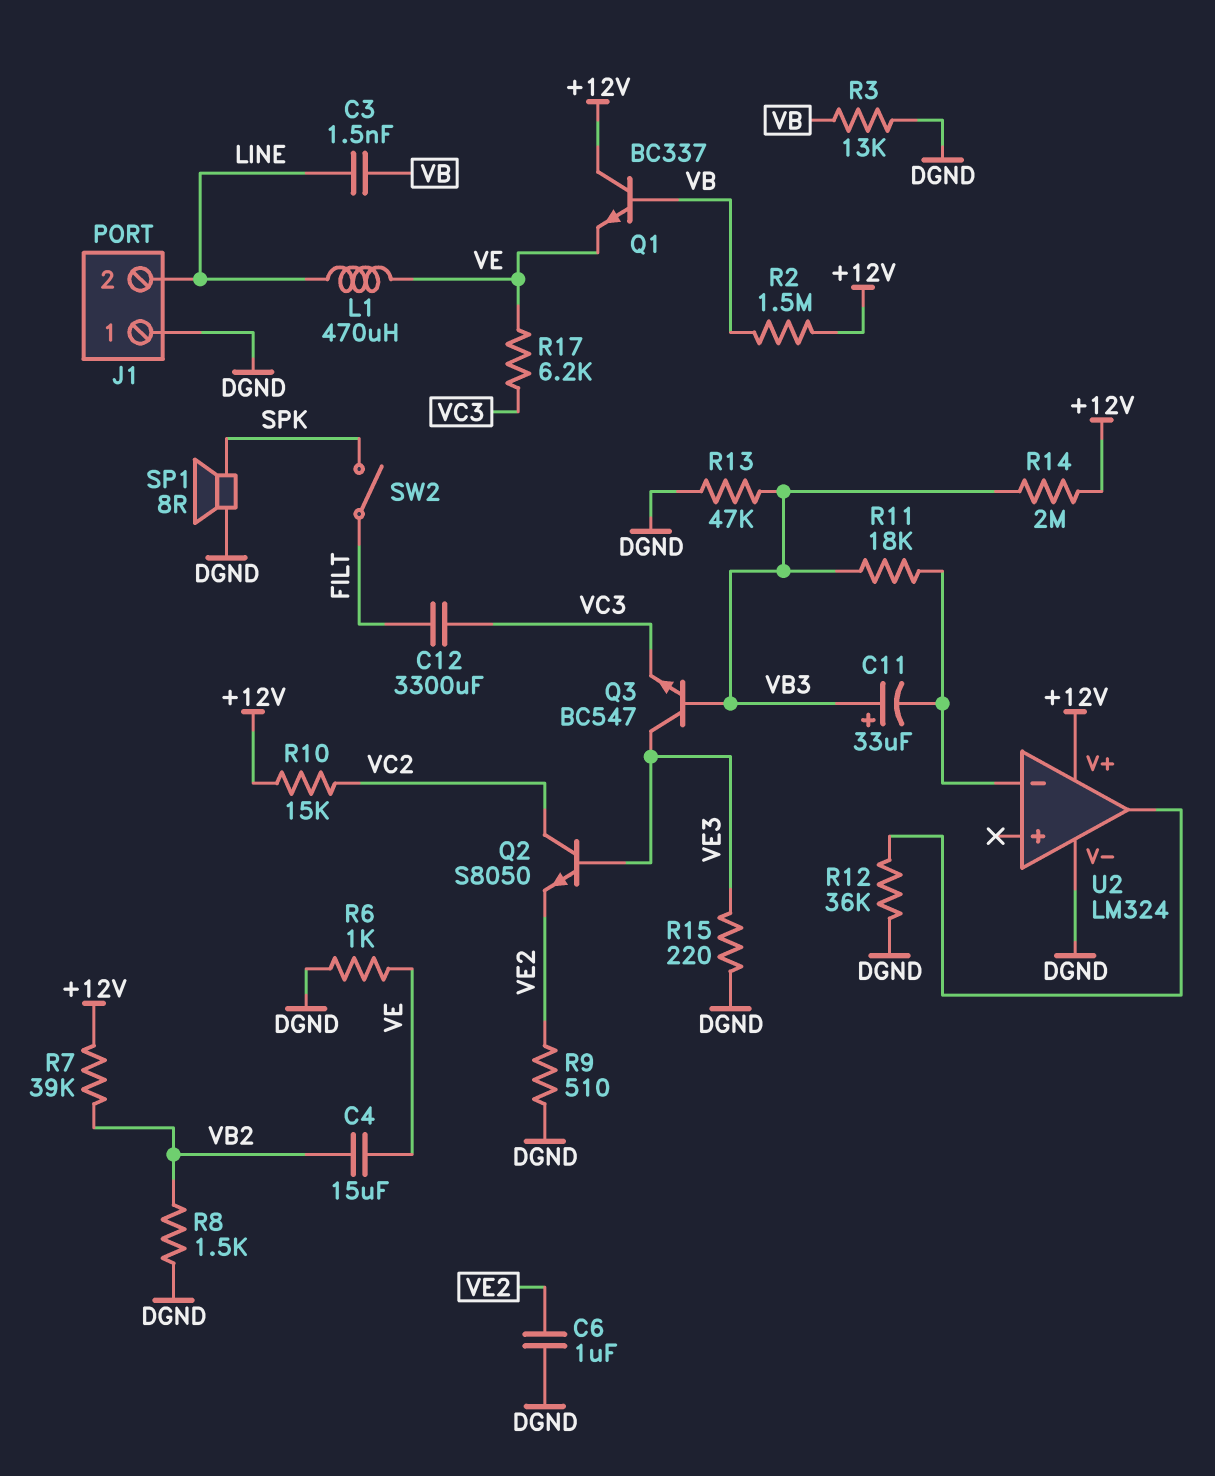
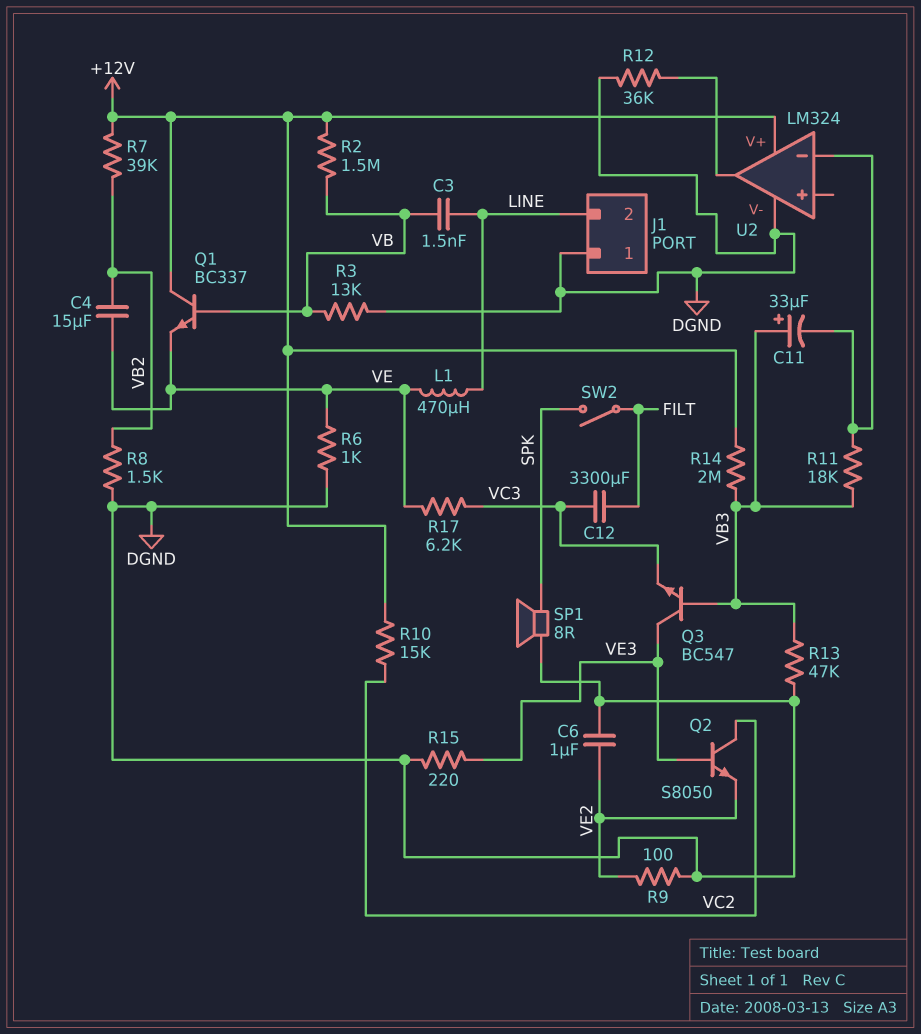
R9: 510 (DGND, VE2) -> 100 (DGND, VE2)

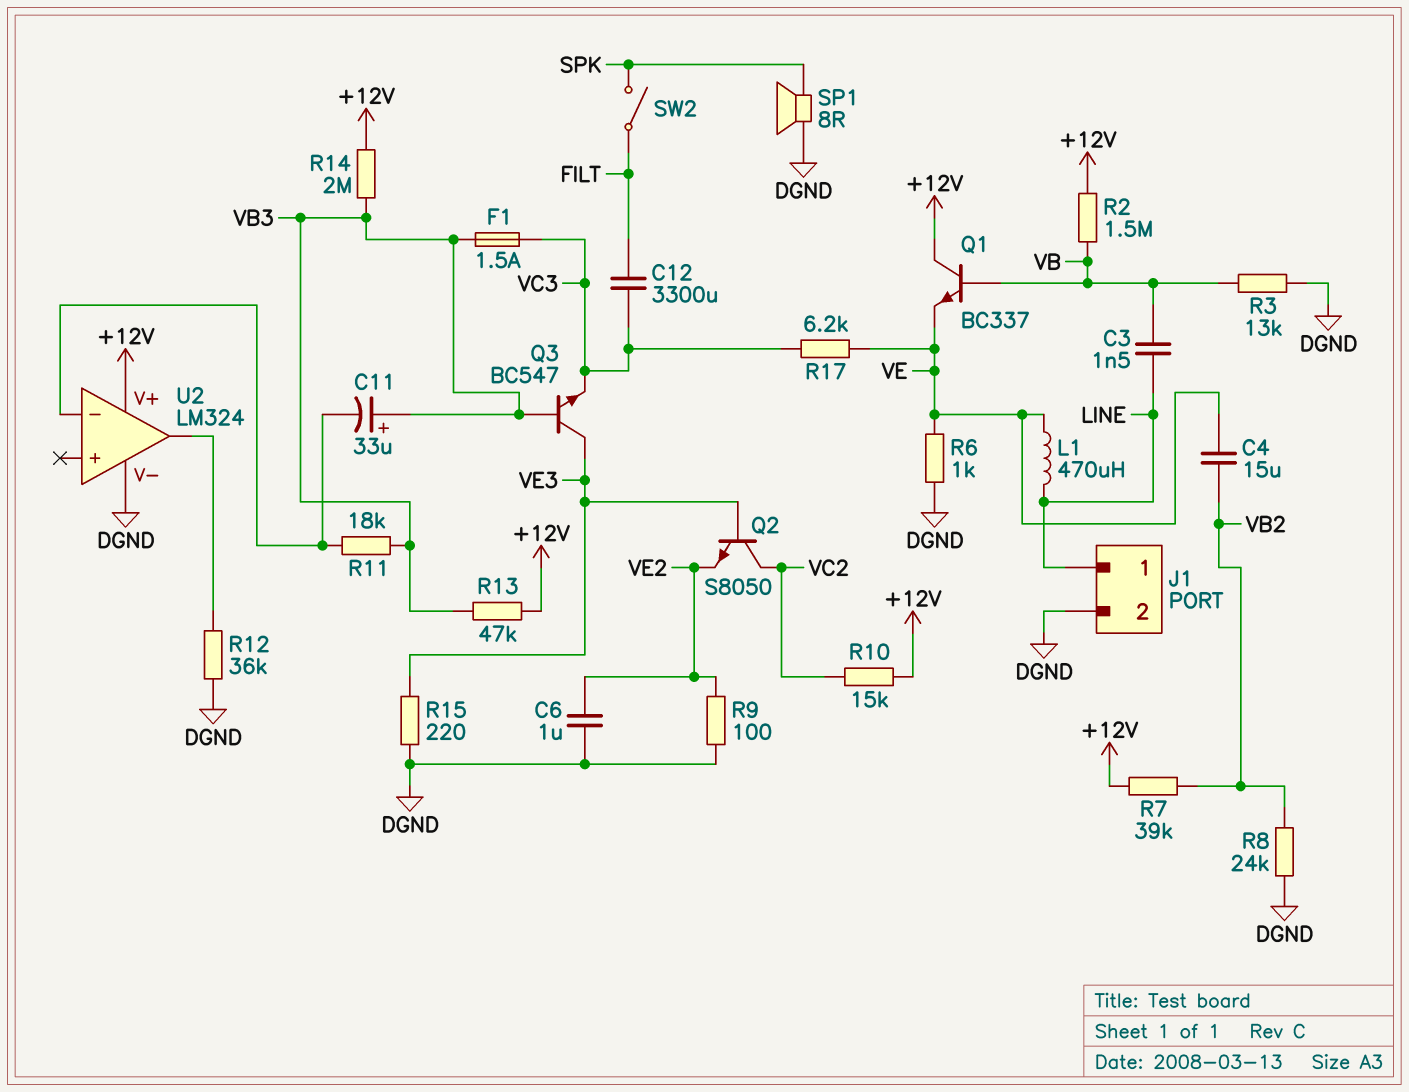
F1: none -> 1.5A (VB3, VC3)
J1 pin 1: DGND -> LINE
J1 pin 2: LINE -> DGND
R8: 1.5k (DGND, VB2) -> 24k (DGND, VB2)
R13: 47k (DGND, VB3) -> 47k (+12V, VB3)

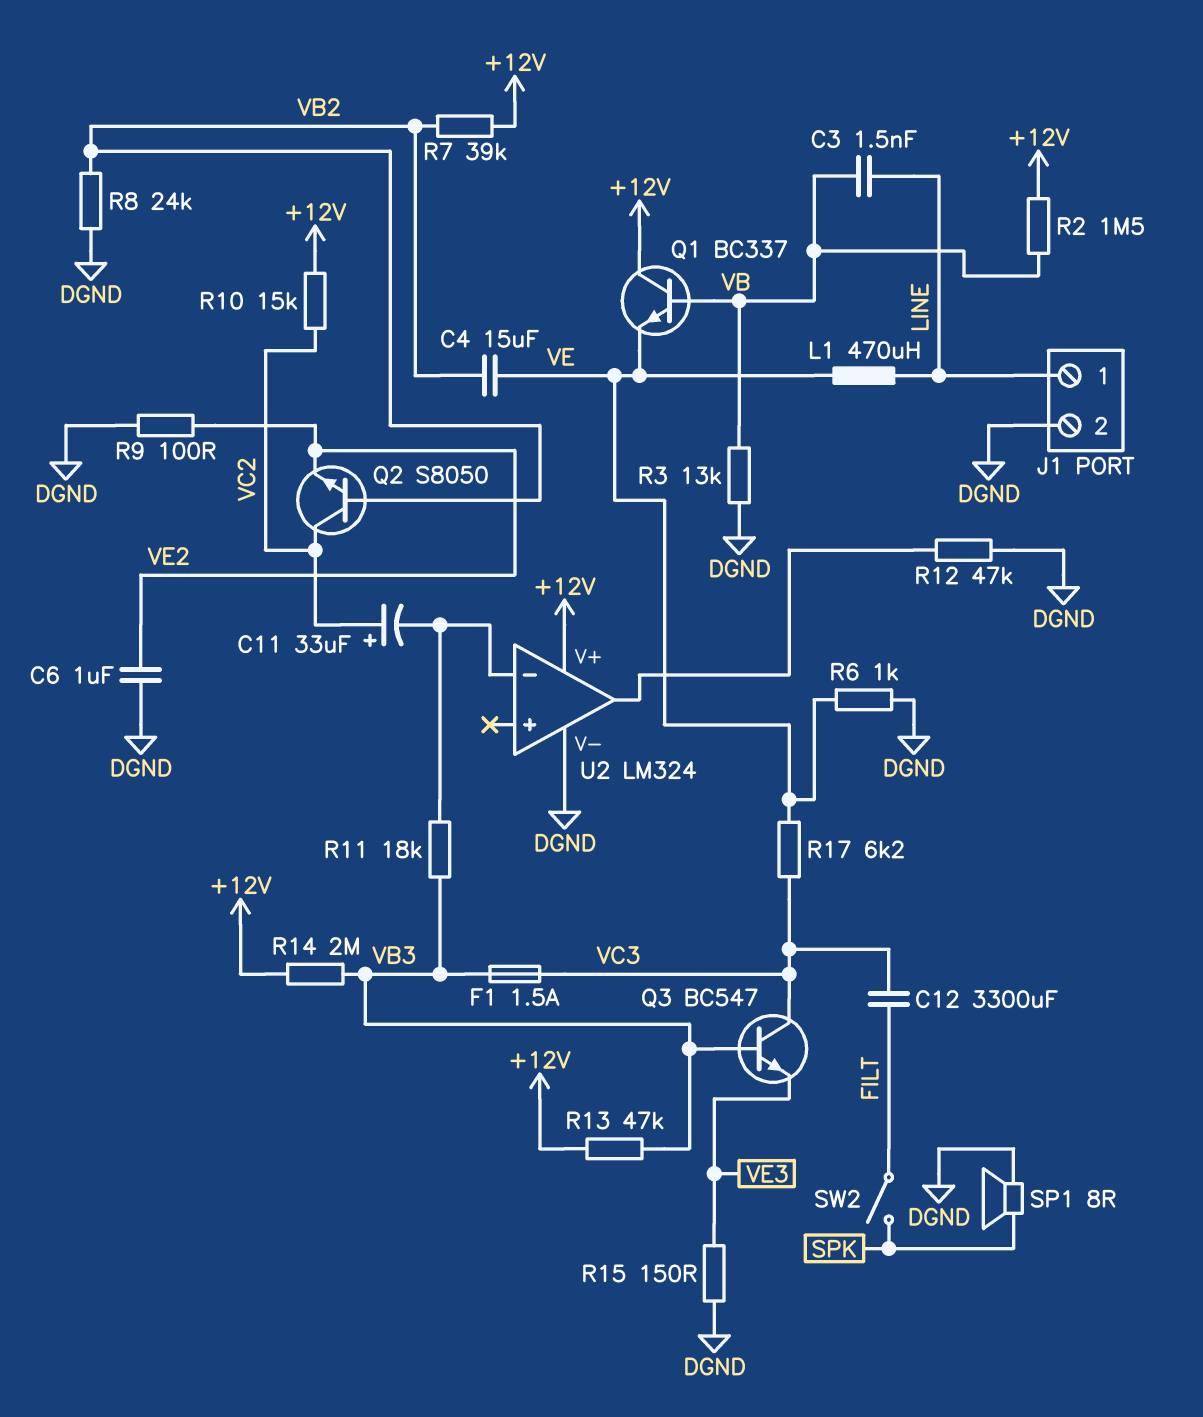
C11: 33uF (plus VB3, minus U2/in-) -> 33uF (plus VC2, minus U2/in-)
Q2: NPN S8050 (B VE3, C VC2, E VE2) -> NPN S8050 (B VB2, C VC2, E VE2)
Q3: NPN BC547 (B VB3, C VE3, E VC3) -> NPN BC547 (B VB3, C VC3, E VE3)
R12: 36k (DGND, U2/out) -> 47k (DGND, U2/out)
R15: 220 (DGND, VE3) -> 150 (DGND, VE3)

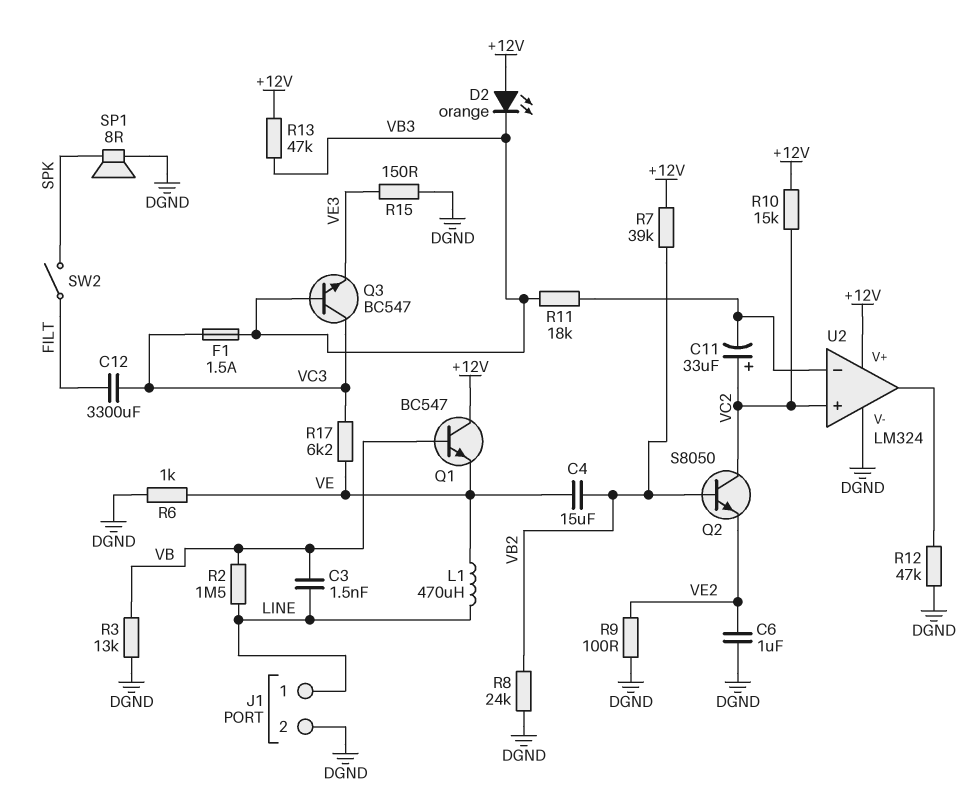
D2: none -> LED orange (A +12V, K VB3)
Q1: NPN BC337 (B VB, C +12V, E VE) -> NPN BC547 (B VB, C +12V, E VE)
R2: 1.5M (+12V, VB) -> 1.5M (LINE, VB)
R14: 2M (+12V, VB3) -> none
U2 pin in+: none -> VC2

